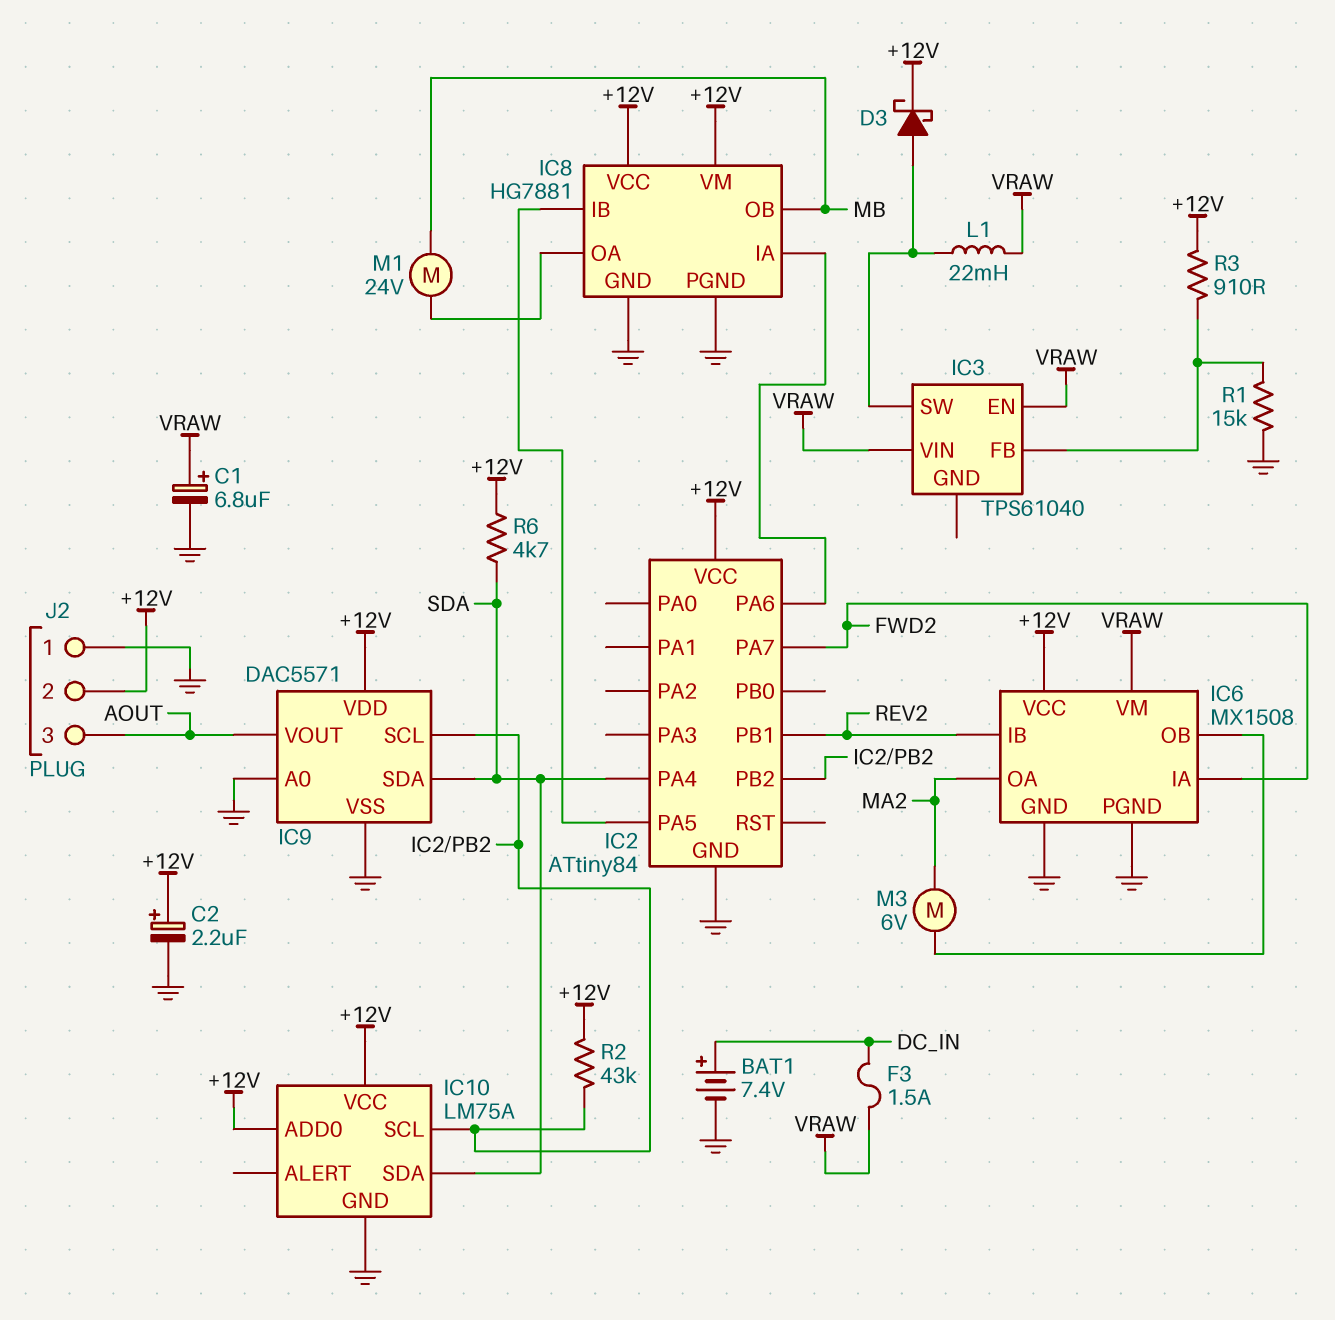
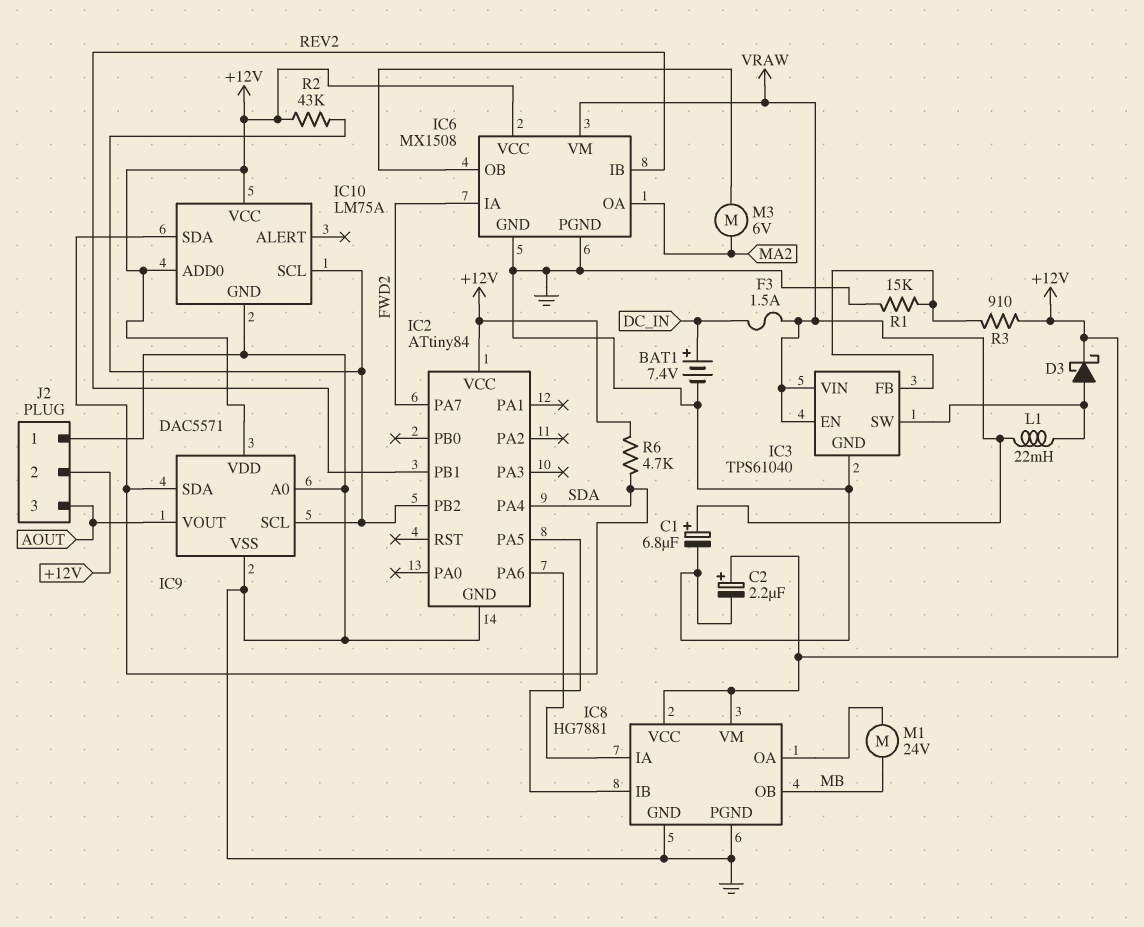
IC3 pin GND: none -> GND

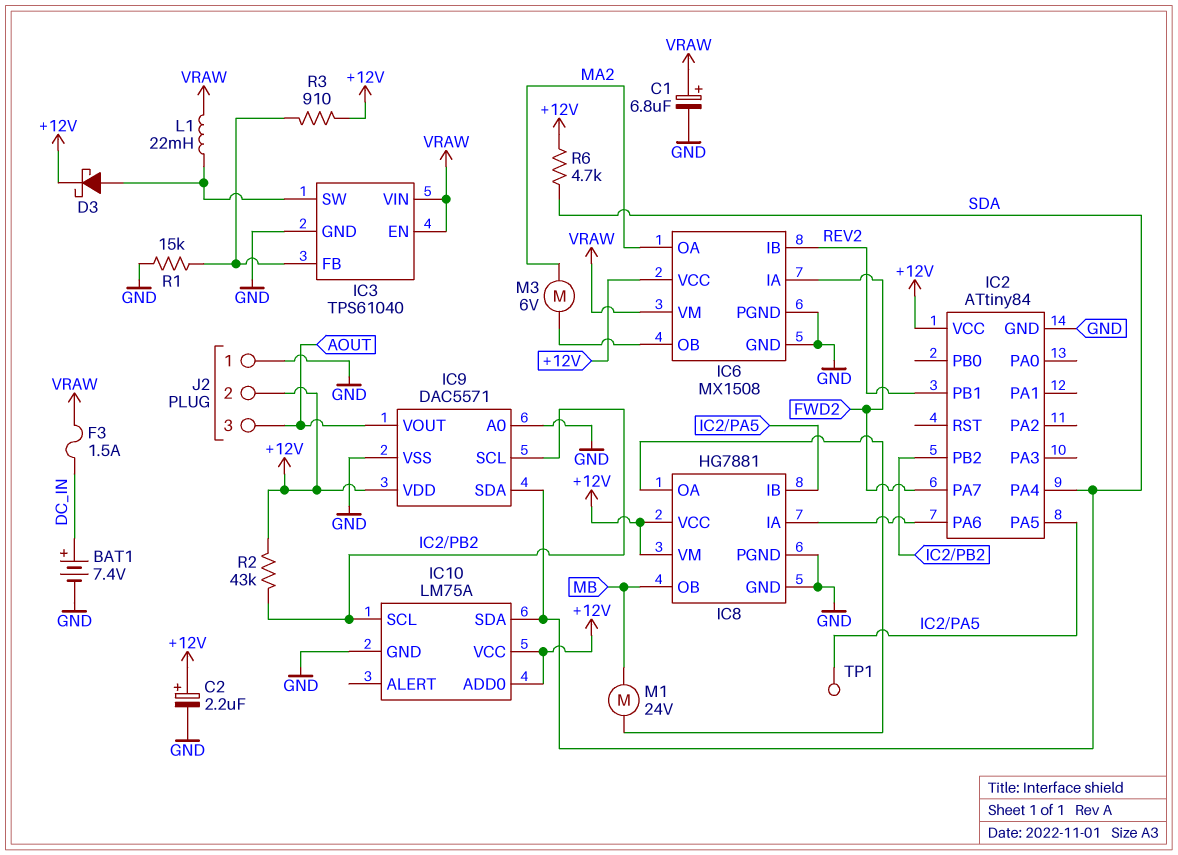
TP1: none -> test point (IC2/PA5)

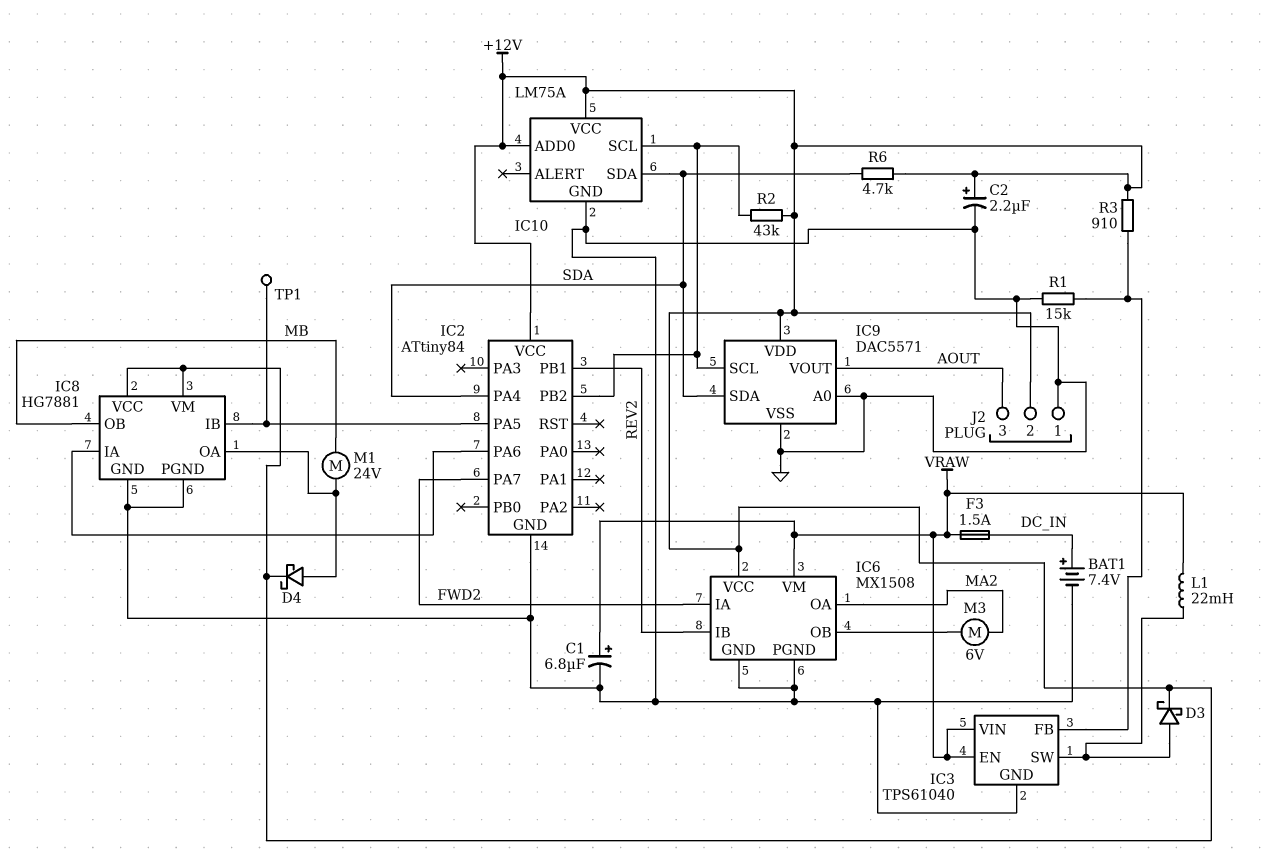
D4: none -> schottky (A IC8/OA, K +12V)

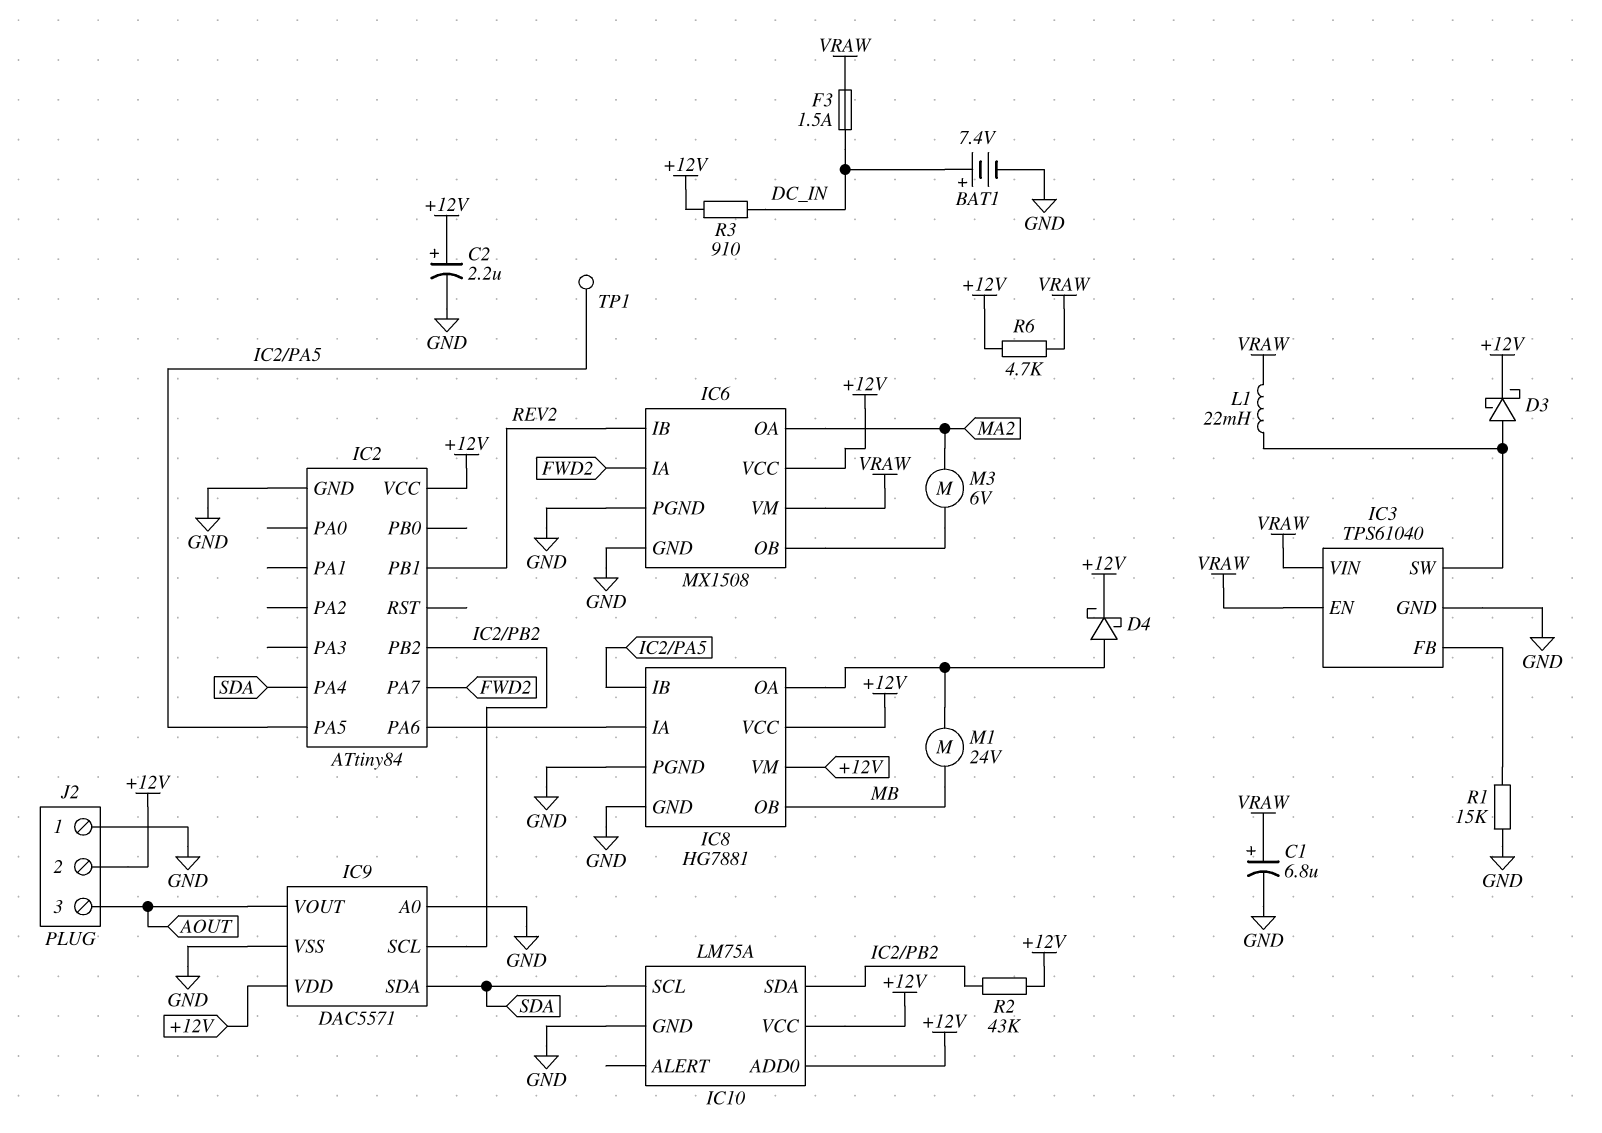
IC10 pin SCL: IC2/PB2 -> SDA
IC10 pin SDA: SDA -> IC2/PB2
R3: 910 (+12V, IC3/FB) -> 910 (+12V, DC_IN)
R6: 4.7k (+12V, SDA) -> 4.7k (+12V, VRAW)

